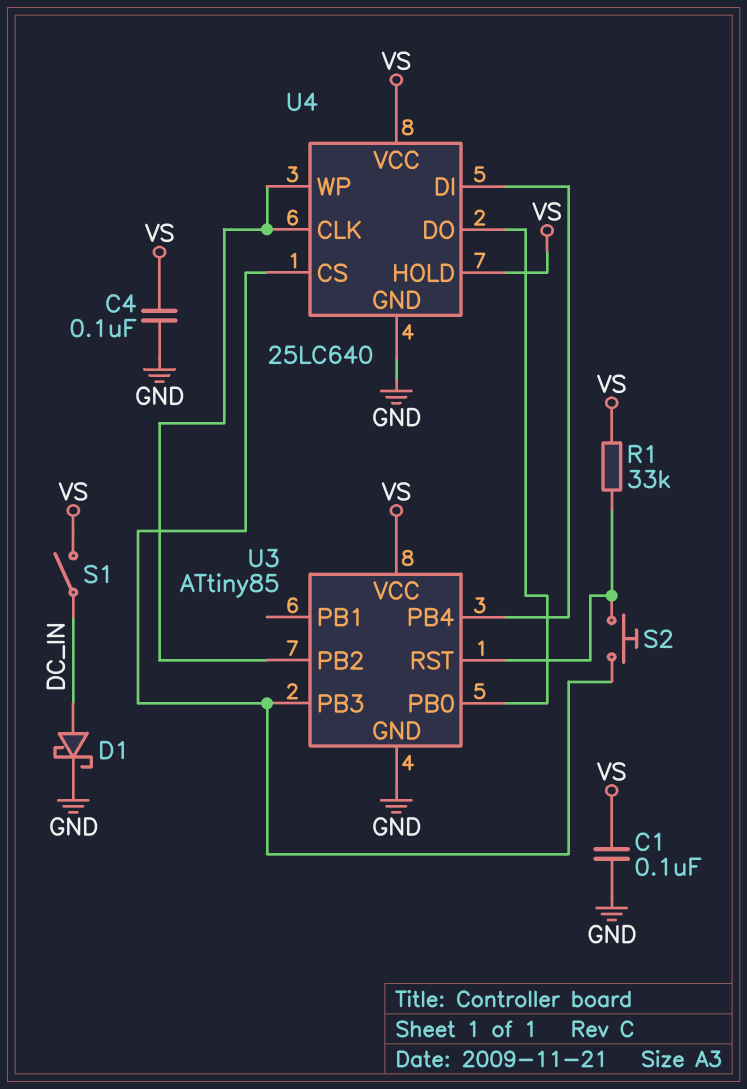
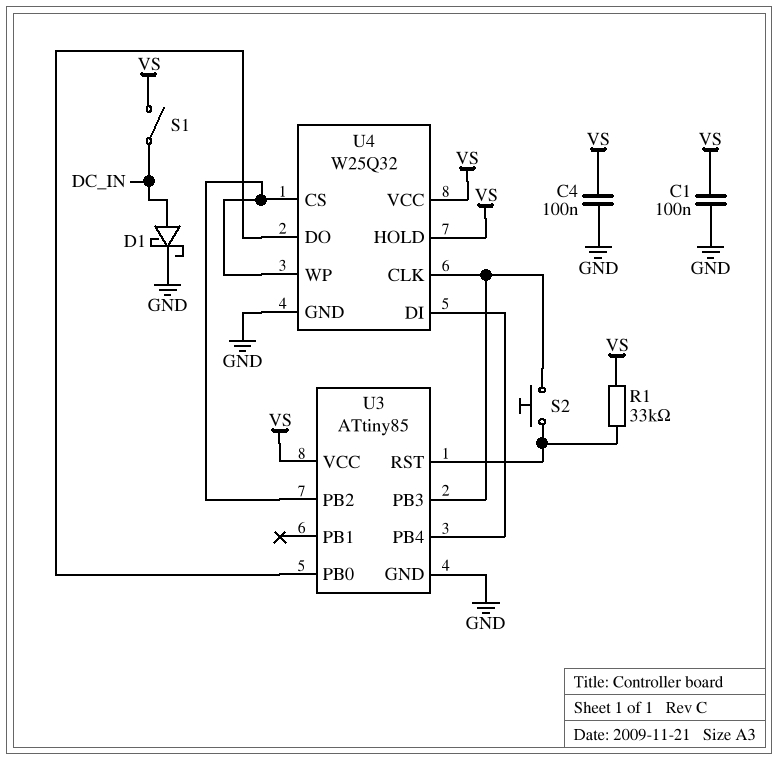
U4: 25LC640 -> W25Q32
U4 pin CLK: U3/PB2 -> U3/PB3
U4 pin CS: U3/PB3 -> U3/PB2

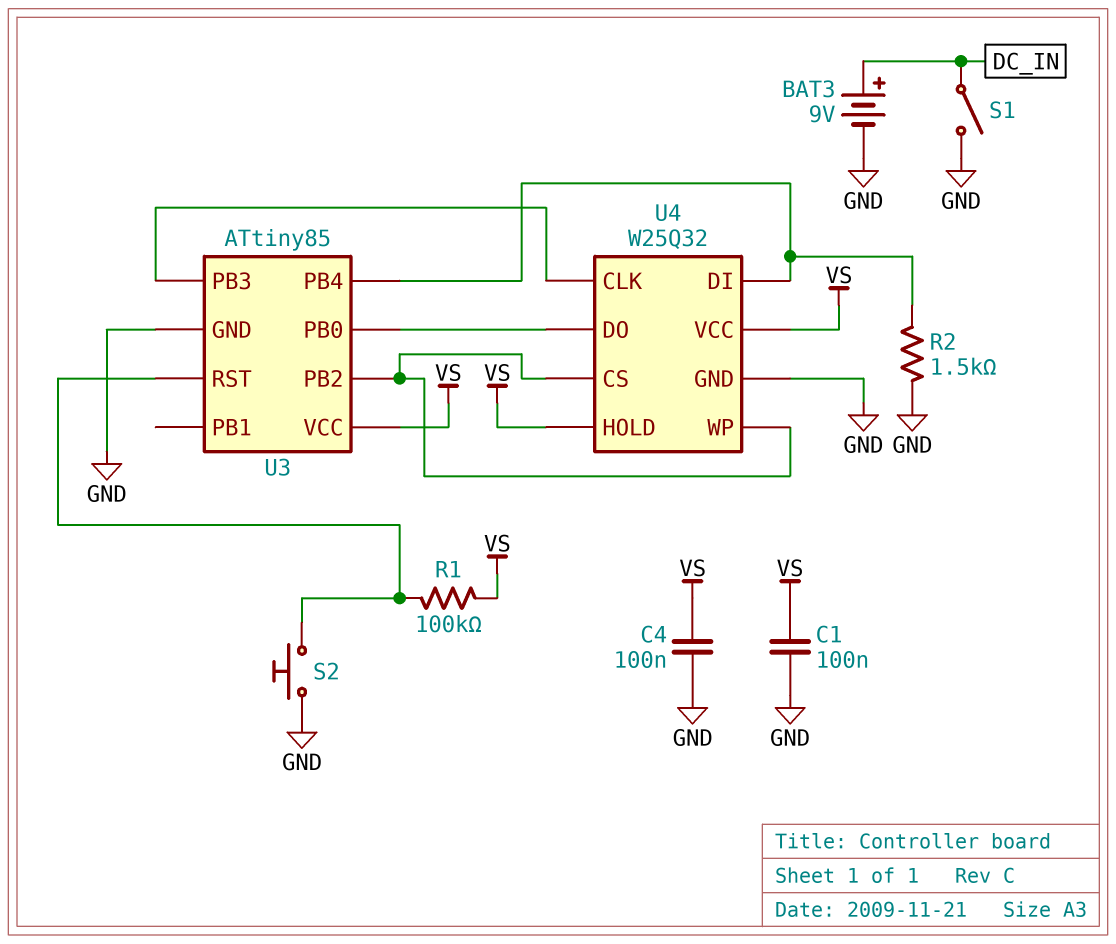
BAT3: none -> 9V (plus DC_IN, minus GND)
D1: schottky (A DC_IN, K GND) -> none
R1: 33k (U3/RST, VS) -> 100k (U3/RST, VS)
R2: none -> 1.5k (GND, U3/PB4)
S1: switch (DC_IN, VS) -> switch (DC_IN, GND)
S2: button (U3/PB3, U3/RST) -> button (GND, U3/RST)

